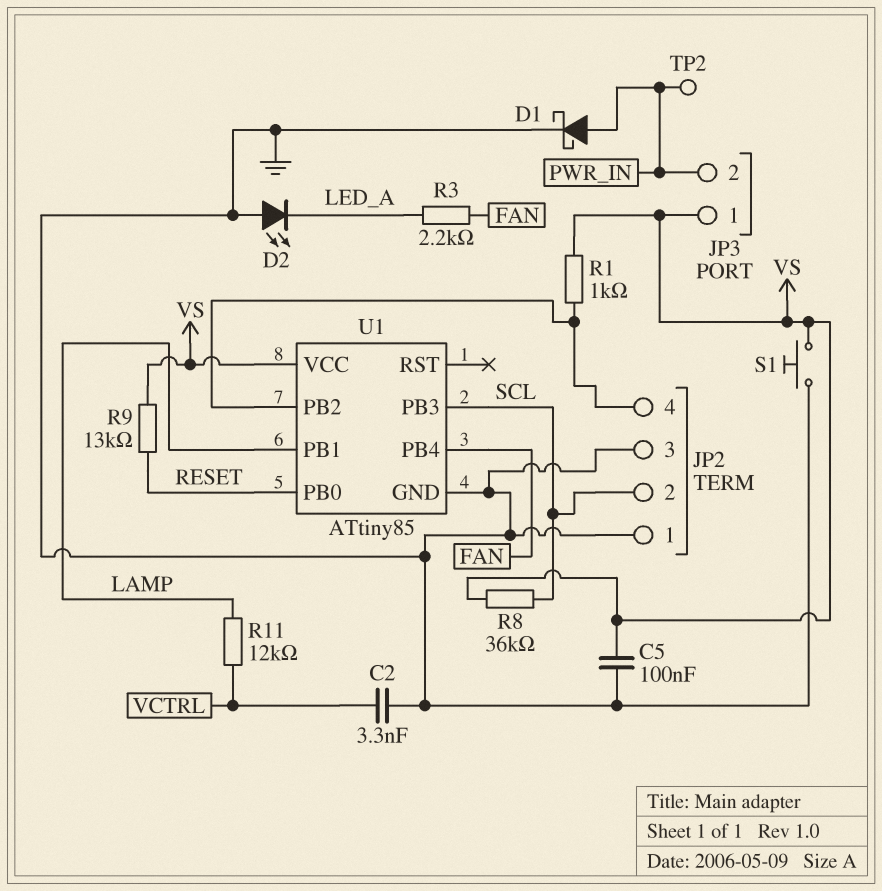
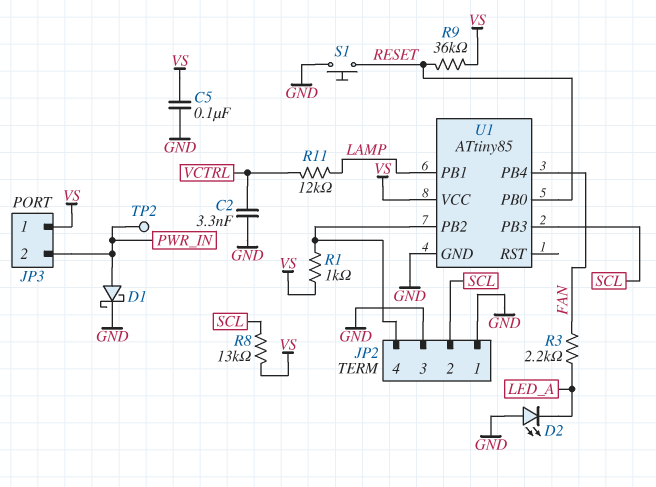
R8: 36k (SCL, VS) -> 13k (SCL, VS)
R9: 13k (RESET, VS) -> 36k (RESET, VS)
S1: button (GND, VS) -> button (GND, RESET)

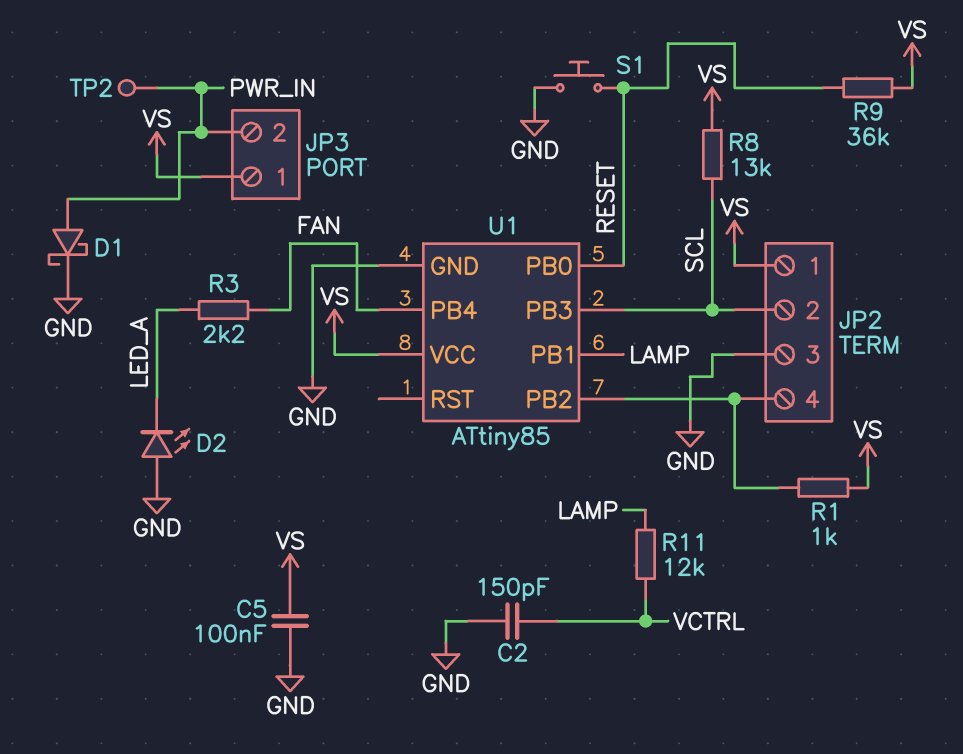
C2: 3.3nF (GND, VCTRL) -> 150pF (GND, VCTRL)
JP2 pin 1: GND -> VS

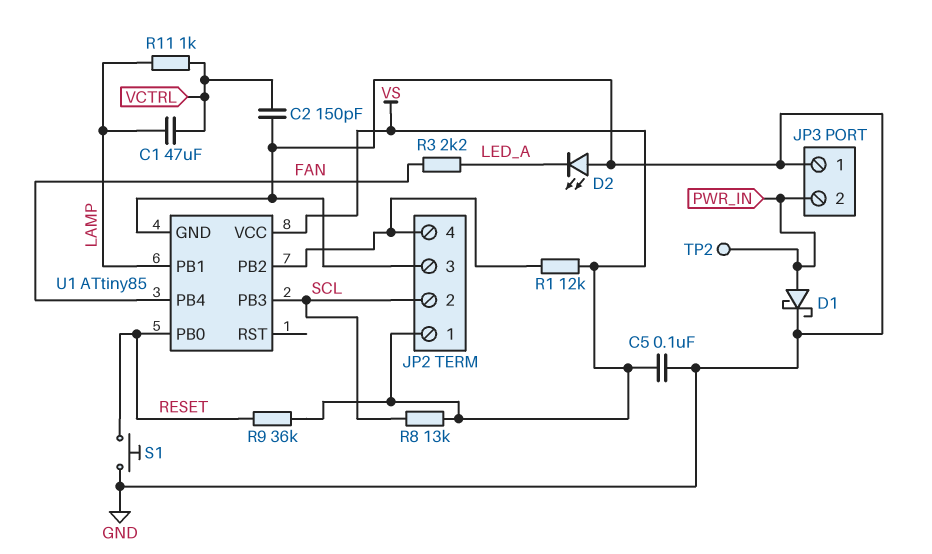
C1: none -> 47uF (LAMP, VCTRL)
JP3 pin 1: VS -> GND
R1: 1k (JP2/4, VS) -> 12k (JP2/4, VS)
R11: 12k (LAMP, VCTRL) -> 1k (LAMP, VCTRL)

